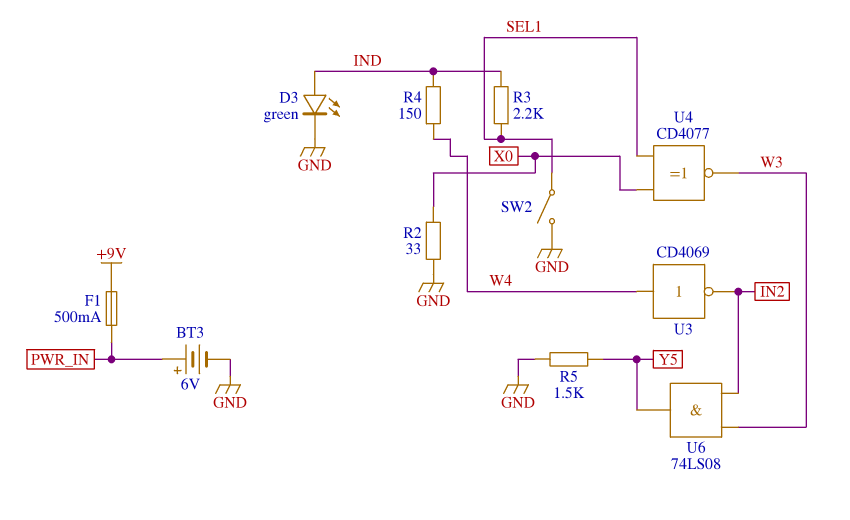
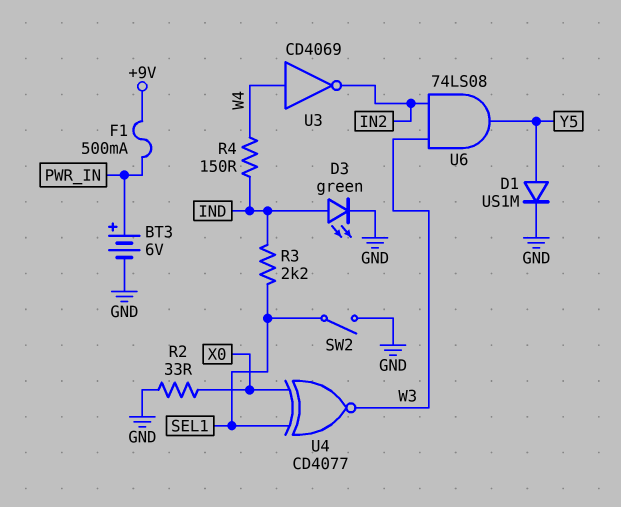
D1: none -> diode US1M (A Y5, K GND)
R5: 1.5k (GND, Y5) -> none

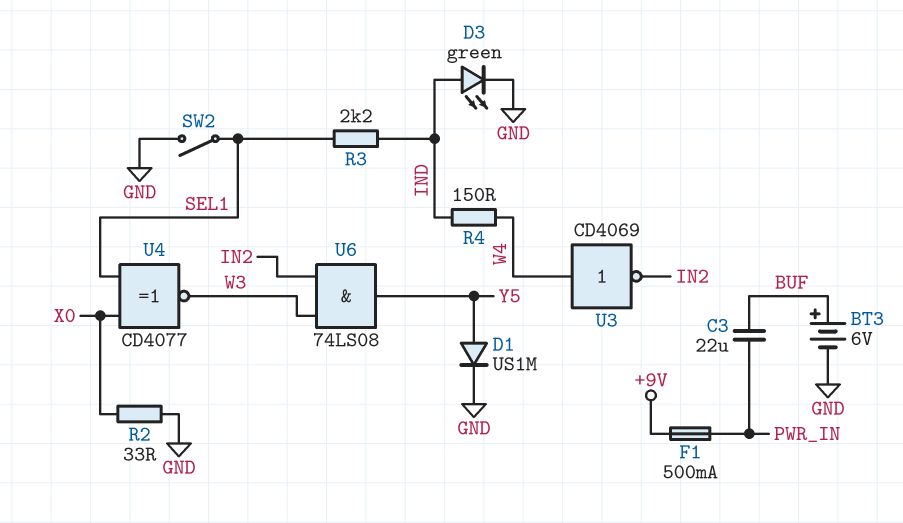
BT3: 6V (plus PWR_IN, minus GND) -> 6V (plus BUF, minus GND)
C3: none -> 22uF (BUF, PWR_IN)

